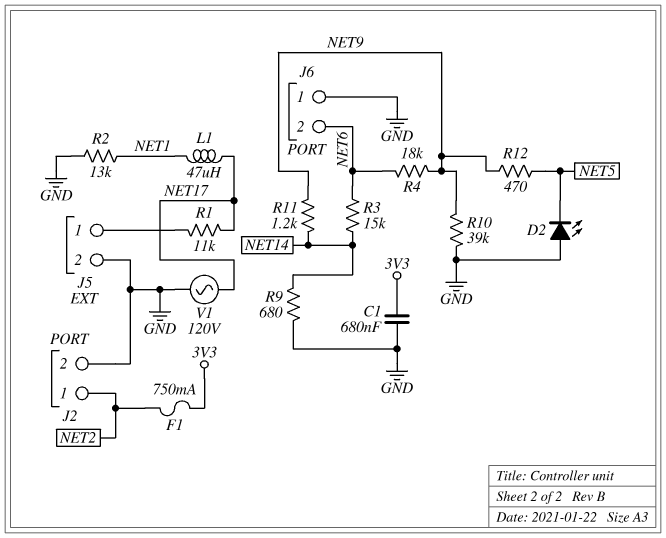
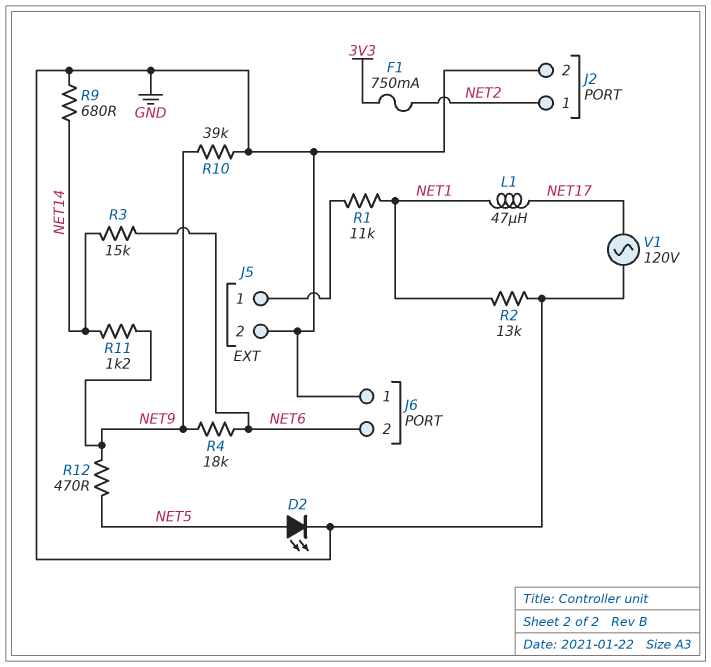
C1: 680nF (3V3, GND) -> none
D2: LED (A GND, K NET5) -> LED (A NET5, K GND)
R1: 11k (J5/1, NET17) -> 11k (J5/1, NET1)

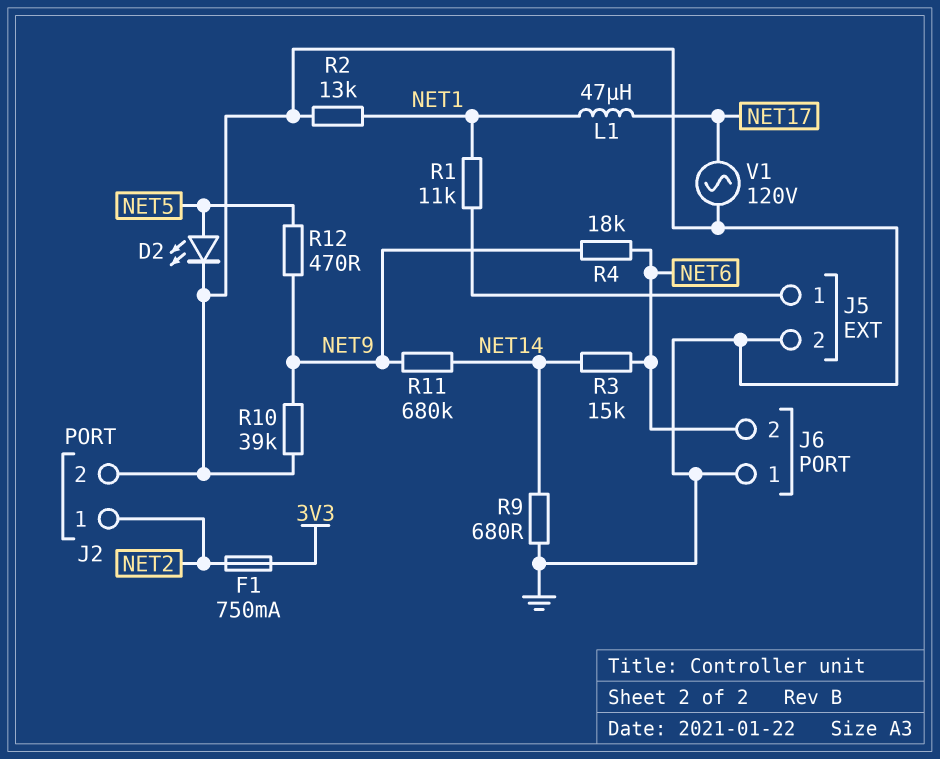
R11: 1.2k (NET9, NET14) -> 680k (NET9, NET14)

